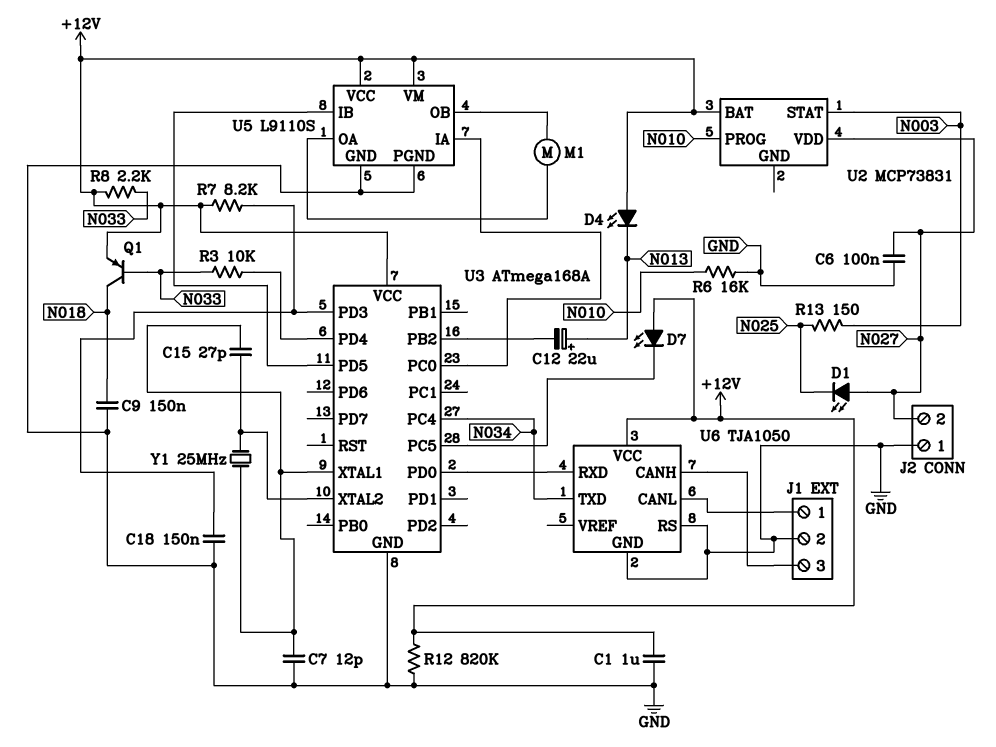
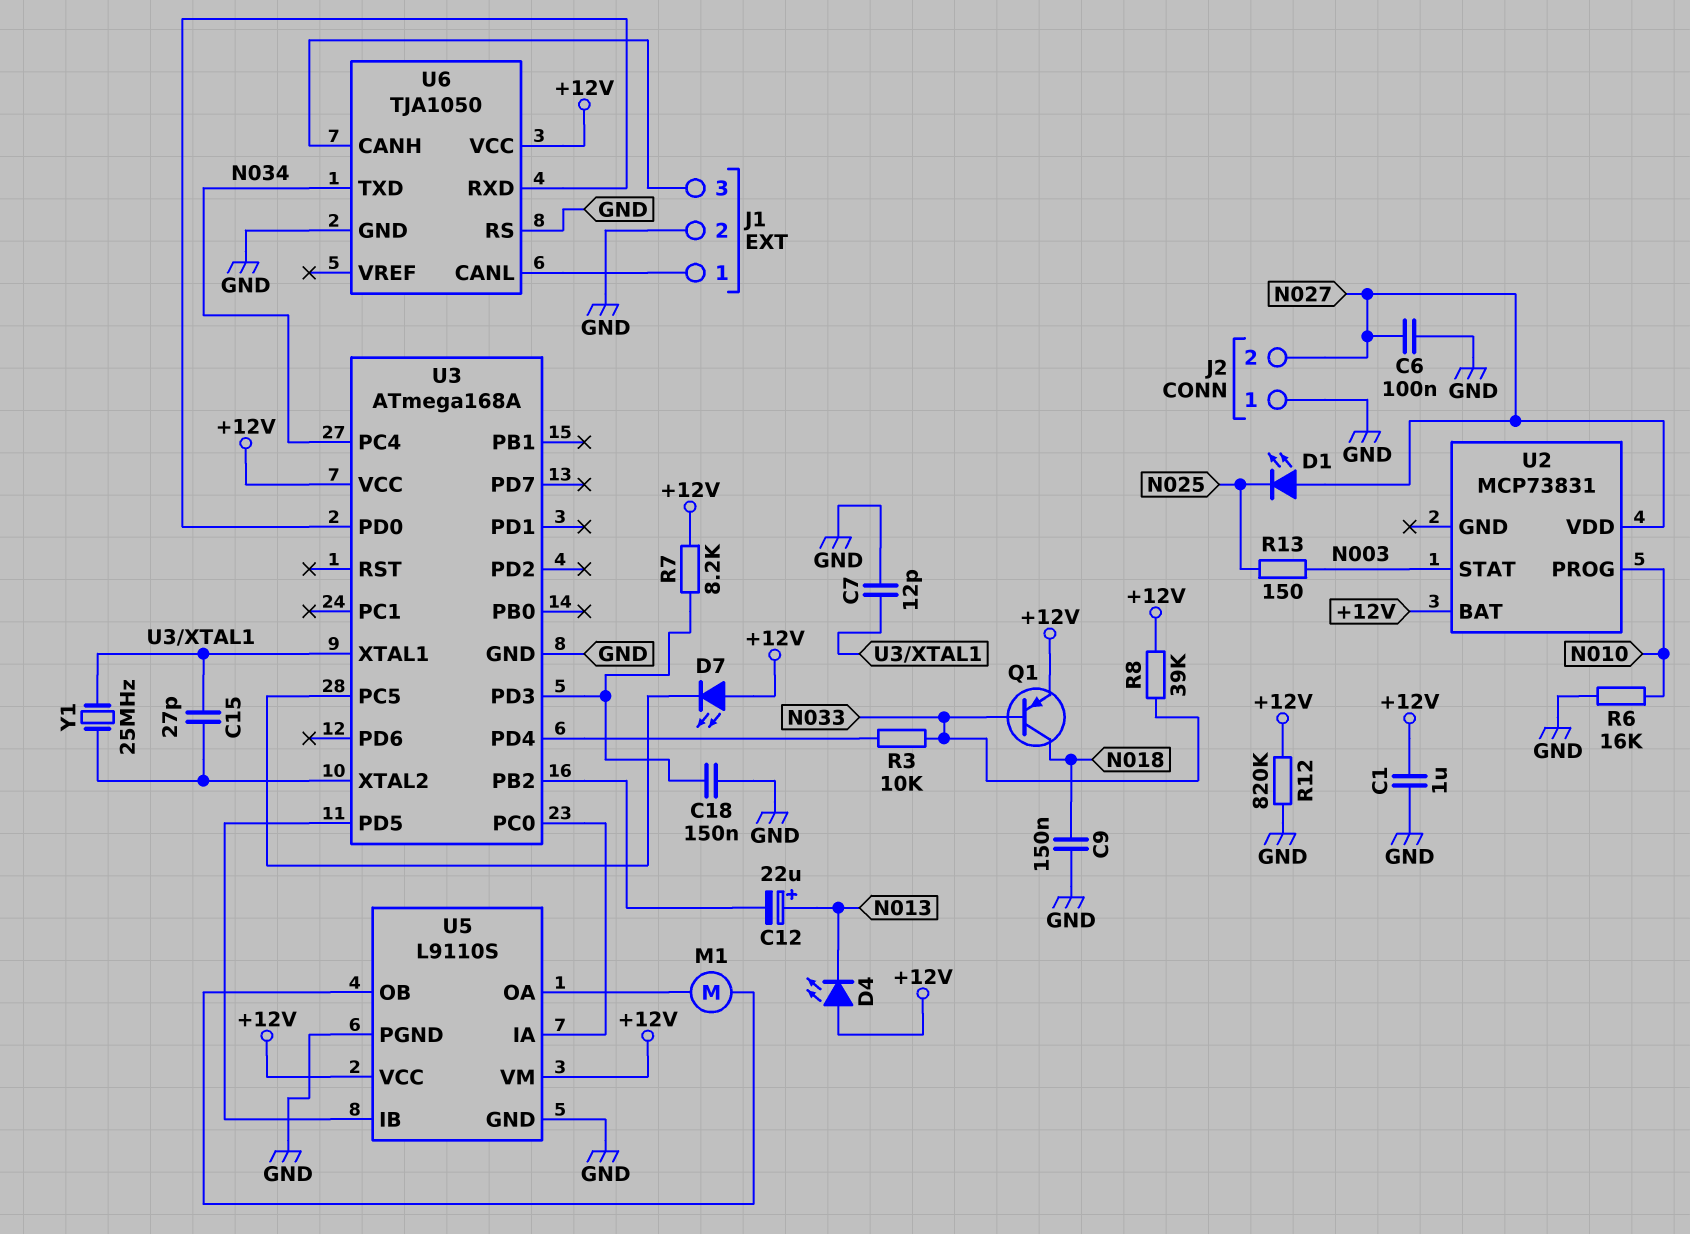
R8: 2.2k (+12V, N033) -> 39k (+12V, N033)

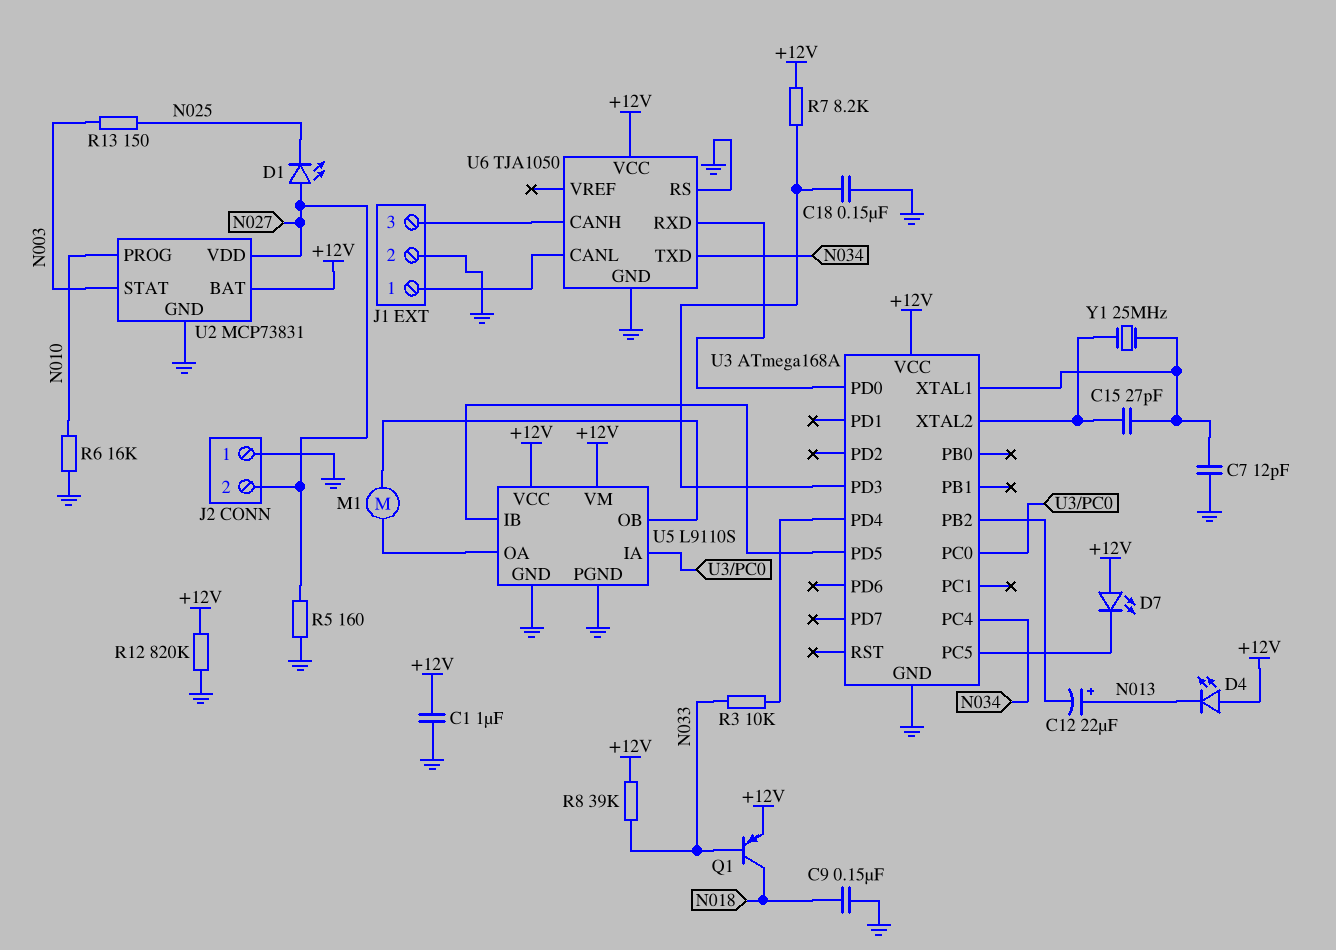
C6: 100nF (GND, N027) -> none
R5: none -> 160 (GND, N027)
U2 pin GND: none -> GND

